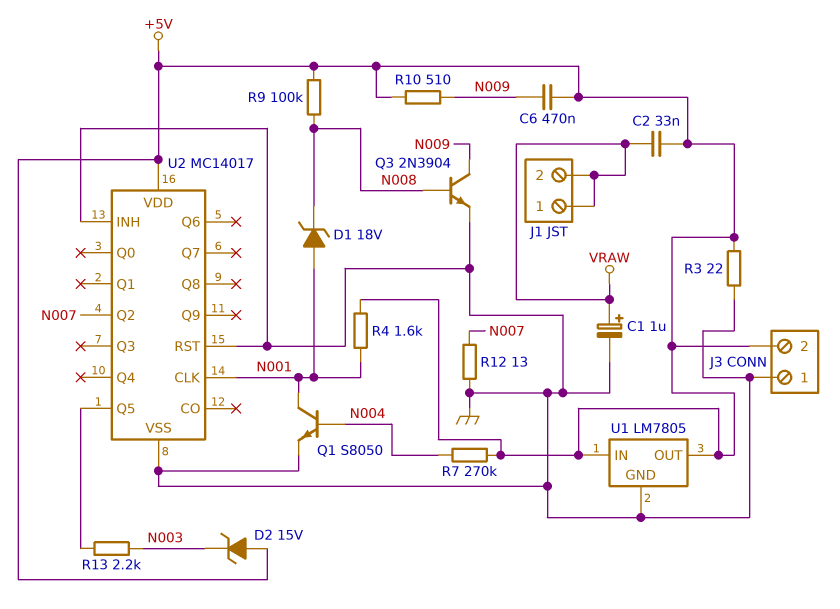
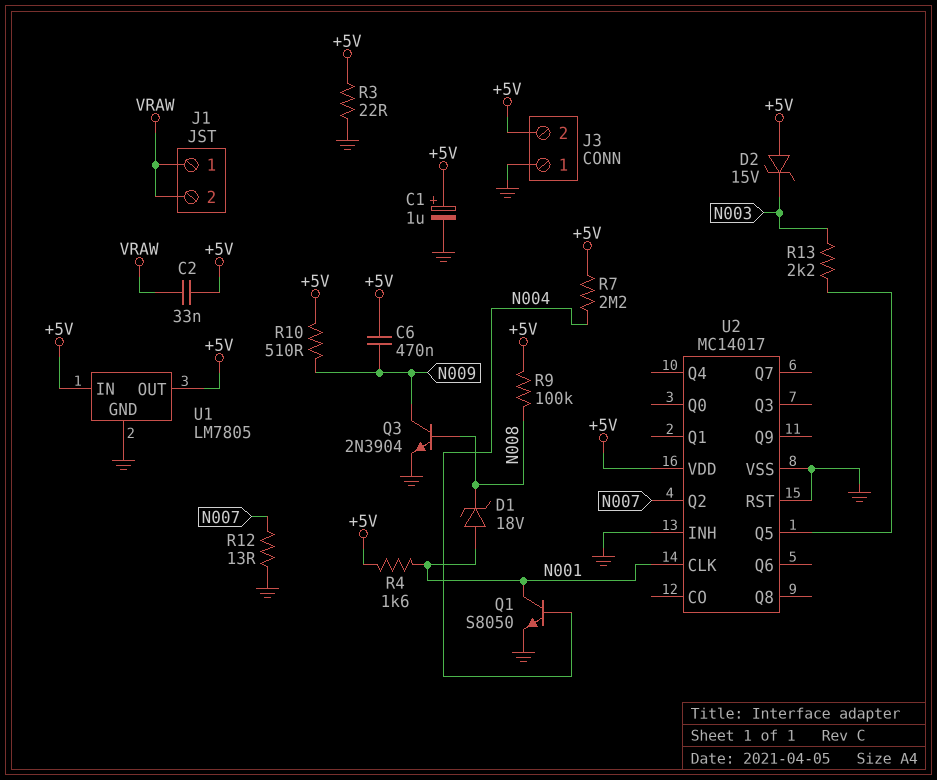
C1: 1uF (plus VRAW, minus GND) -> 1uF (plus +5V, minus GND)
R7: 270k (+5V, N004) -> 2.2M (+5V, N004)

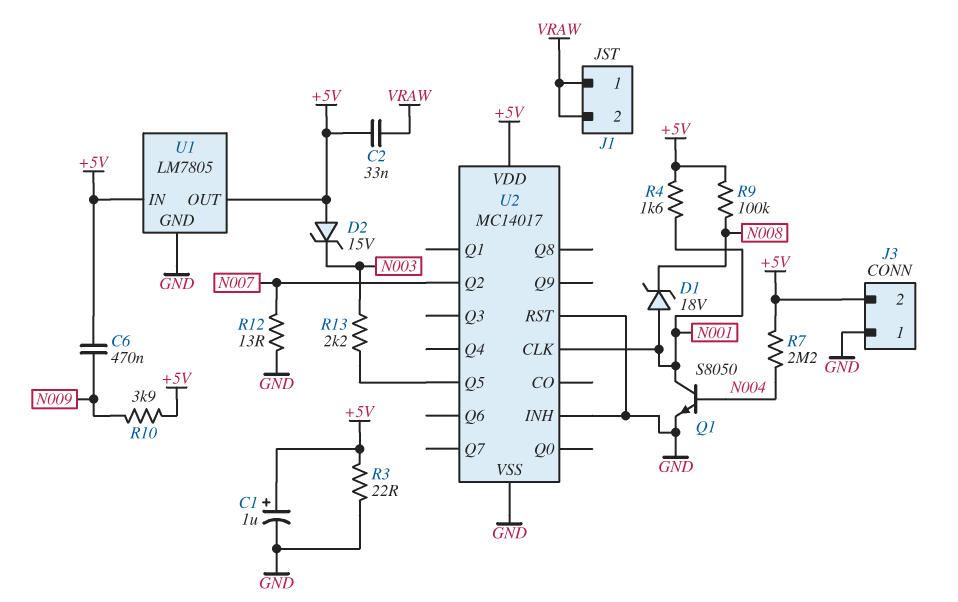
Q3: NPN 2N3904 (B N008, C N009, E GND) -> none
R10: 510 (+5V, N009) -> 3.9k (+5V, N009)

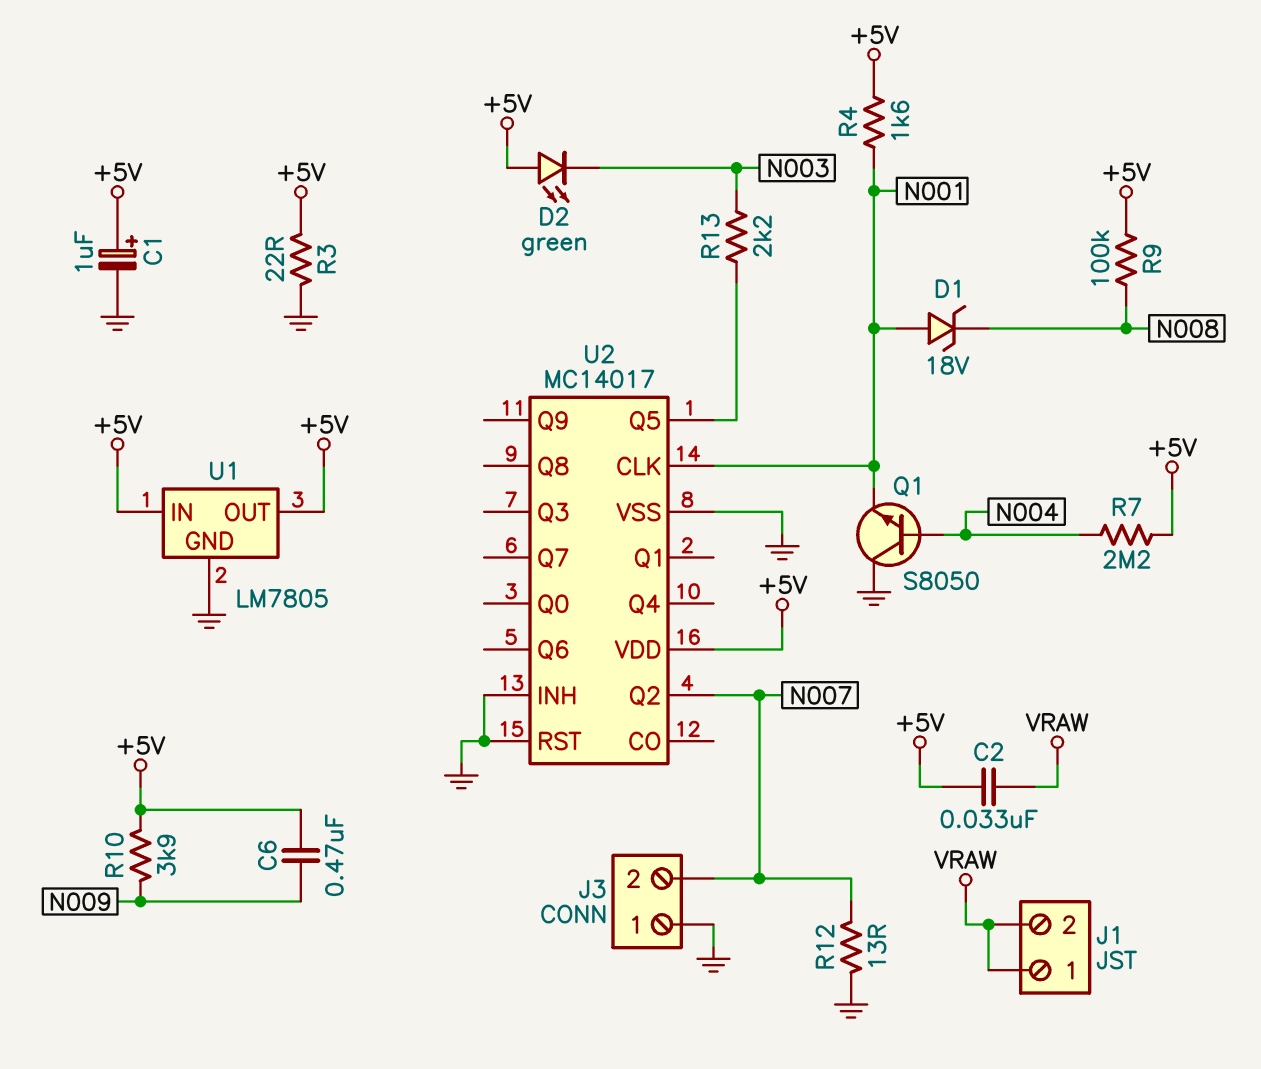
D2: zener 15V (A +5V, K N003) -> LED green (A +5V, K N003)
J3 pin 2: +5V -> N007
Q1: NPN S8050 (B N004, C N001, E GND) -> NPN S8050 (B N004, C GND, E N001)

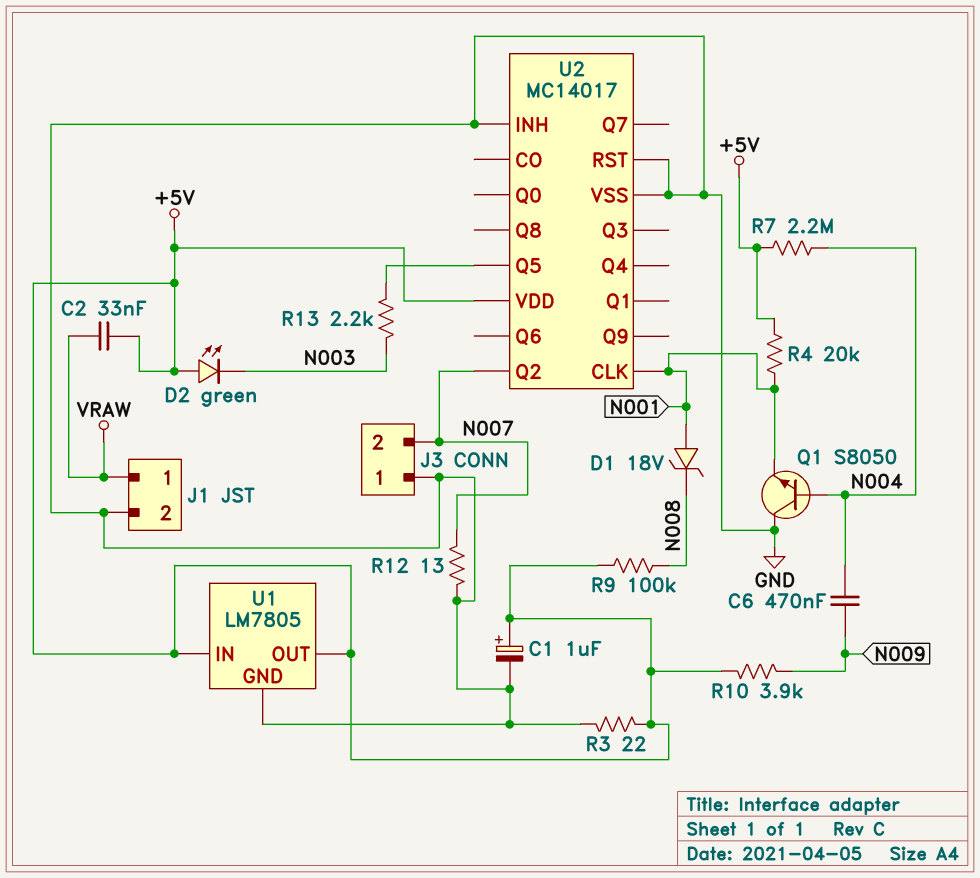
C6: 470nF (+5V, N009) -> 470nF (N004, N009)
J1 pin 2: VRAW -> GND
R4: 1.6k (+5V, N001) -> 20k (+5V, N001)

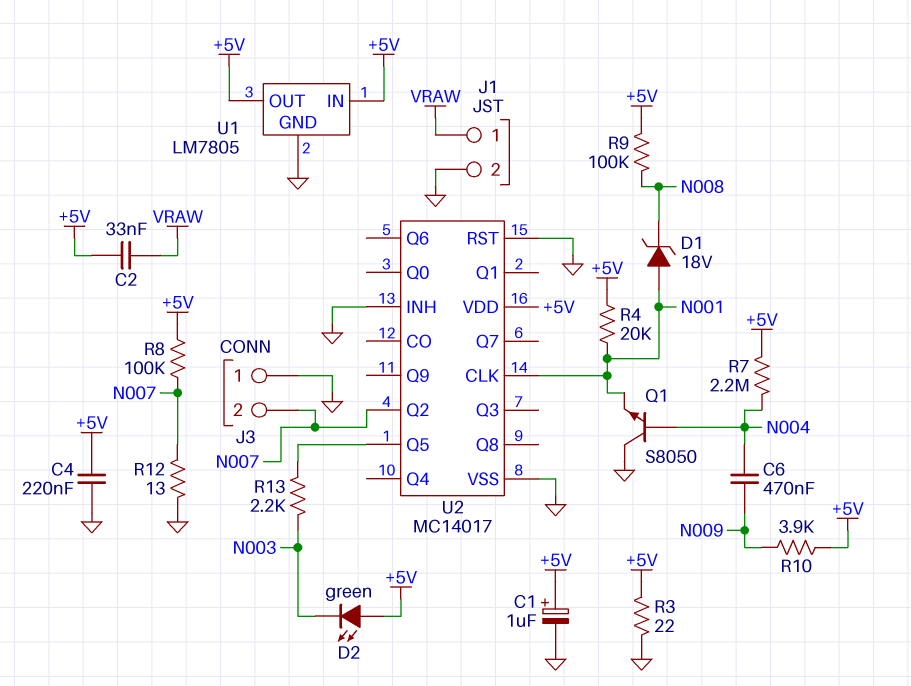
C4: none -> 220nF (+5V, GND)
R8: none -> 100k (+5V, N007)

